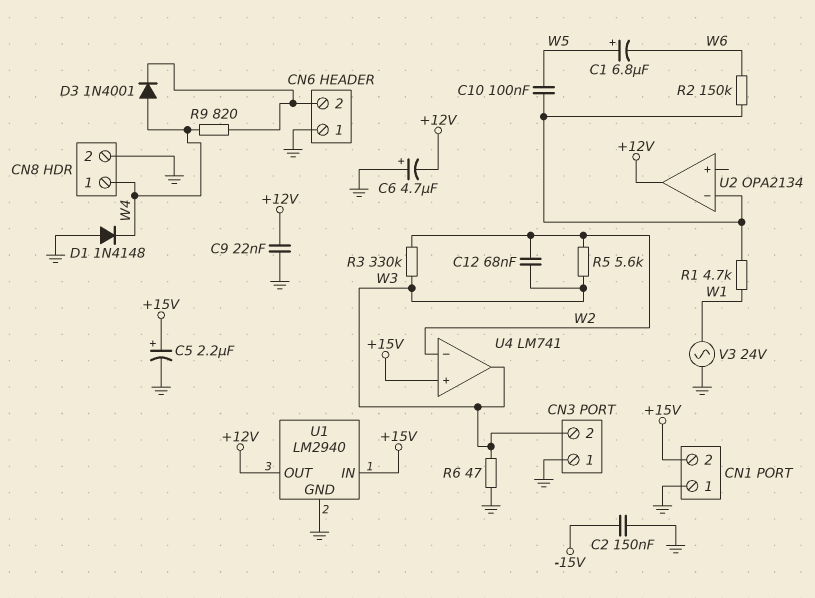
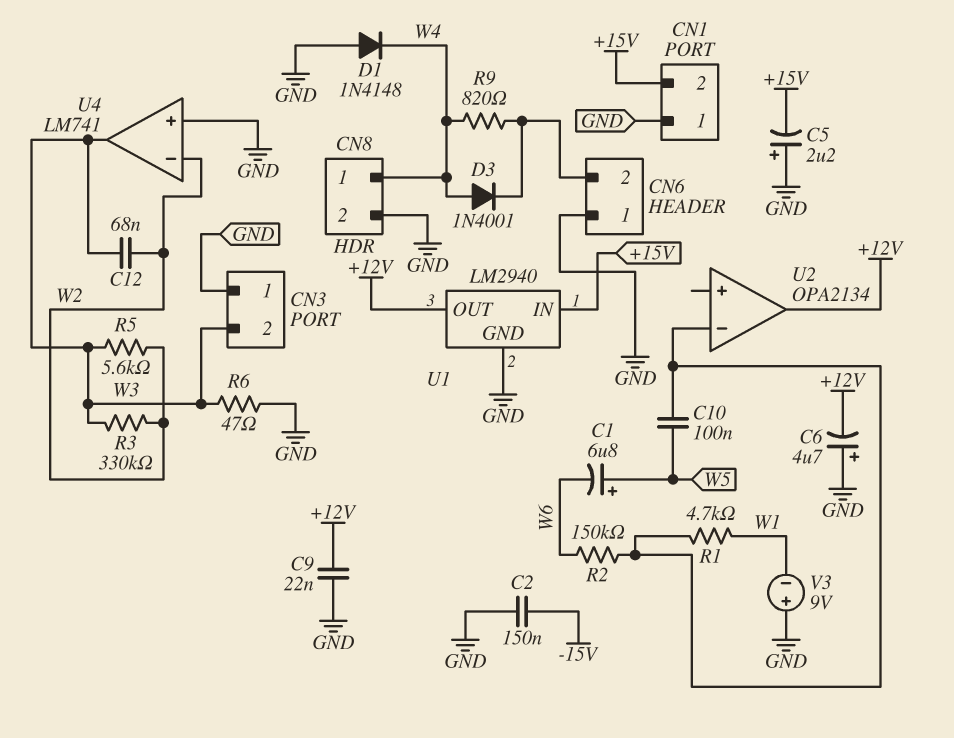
C5: 2.2uF (plus +15V, minus GND) -> 2.2uF (plus GND, minus +15V)
U4 pin in+: +15V -> GND
V3: AC 24V (GND, W1) -> 9V (plus GND, minus W1)

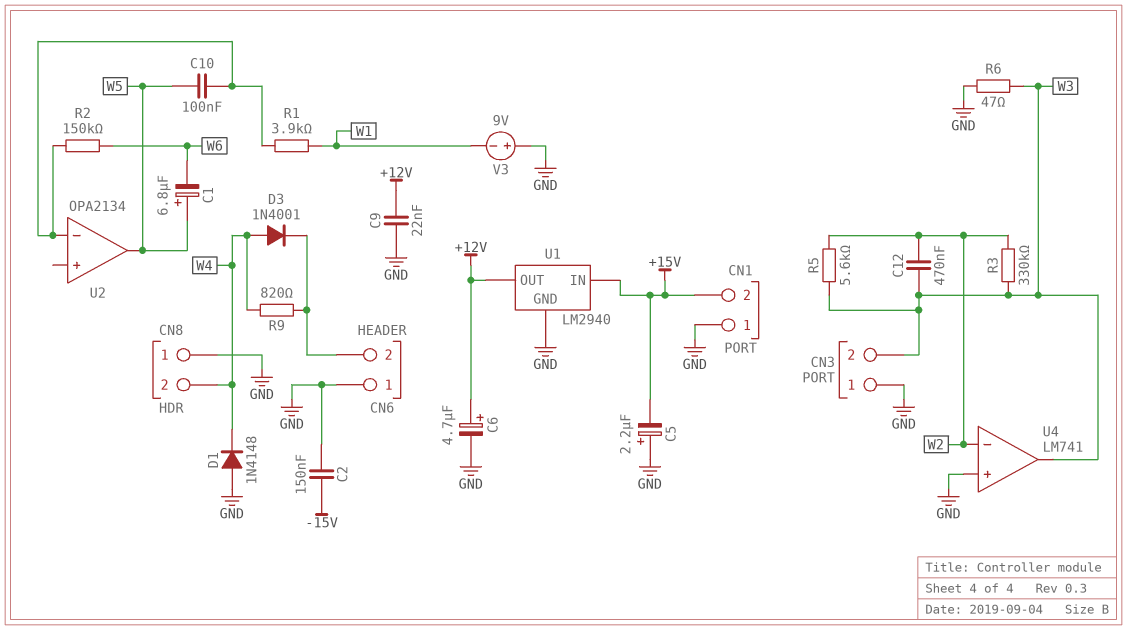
C6: 4.7uF (plus GND, minus +12V) -> 4.7uF (plus +12V, minus GND)
C12: 68nF (W2, W3) -> 470nF (W2, W3)
CN8 pin 1: W4 -> GND
CN8 pin 2: GND -> W4
R1: 4.7k (U2/in-, W1) -> 3.9k (U2/in-, W1)
U2 pin out: +12V -> W5

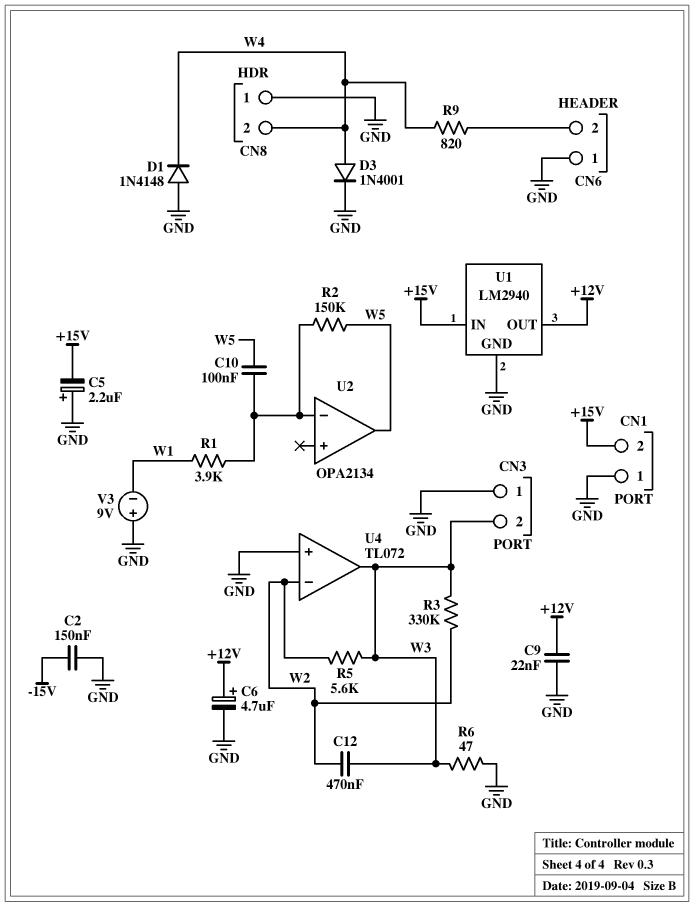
C1: 6.8uF (plus W5, minus W6) -> none
D3: diode 1N4001 (A W4, K CN6/2) -> diode 1N4001 (A W4, K GND)
R2: 150k (U2/in-, W6) -> 150k (U2/in-, W5)
U4: LM741 -> TL072

